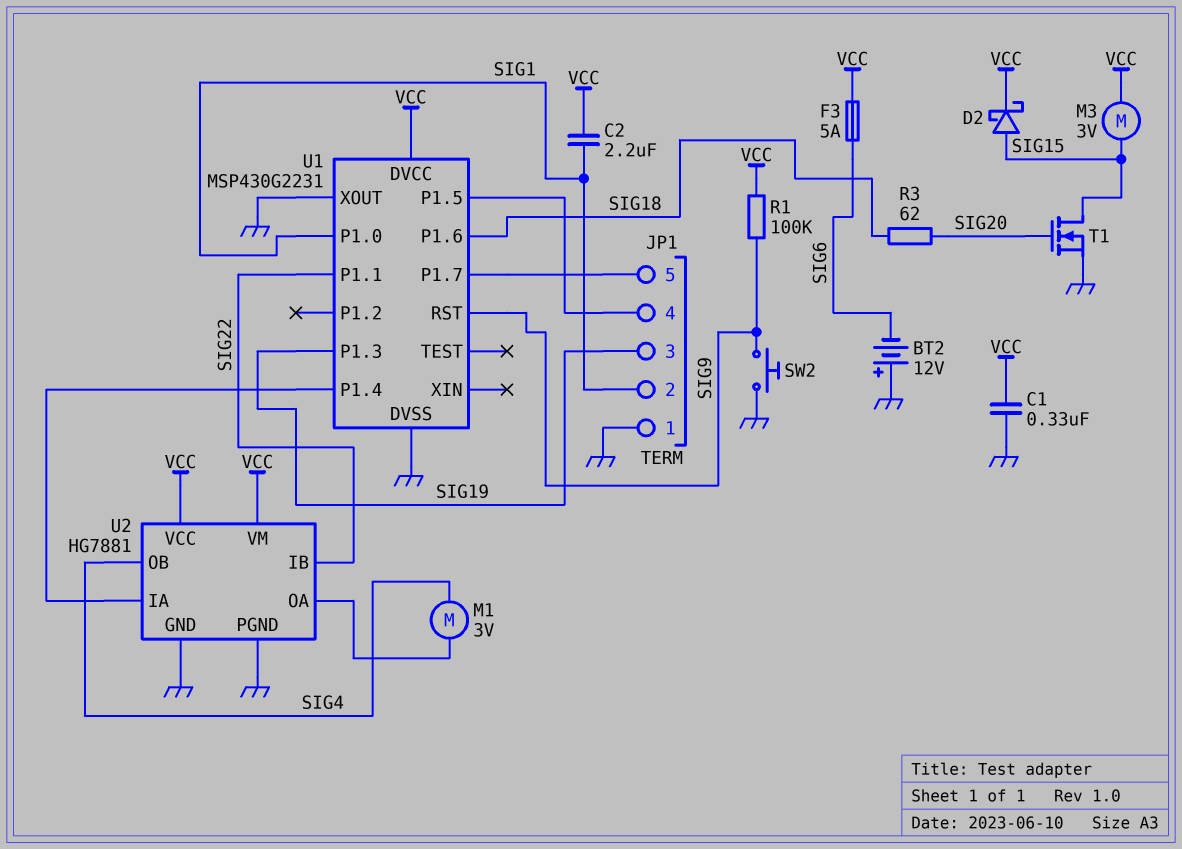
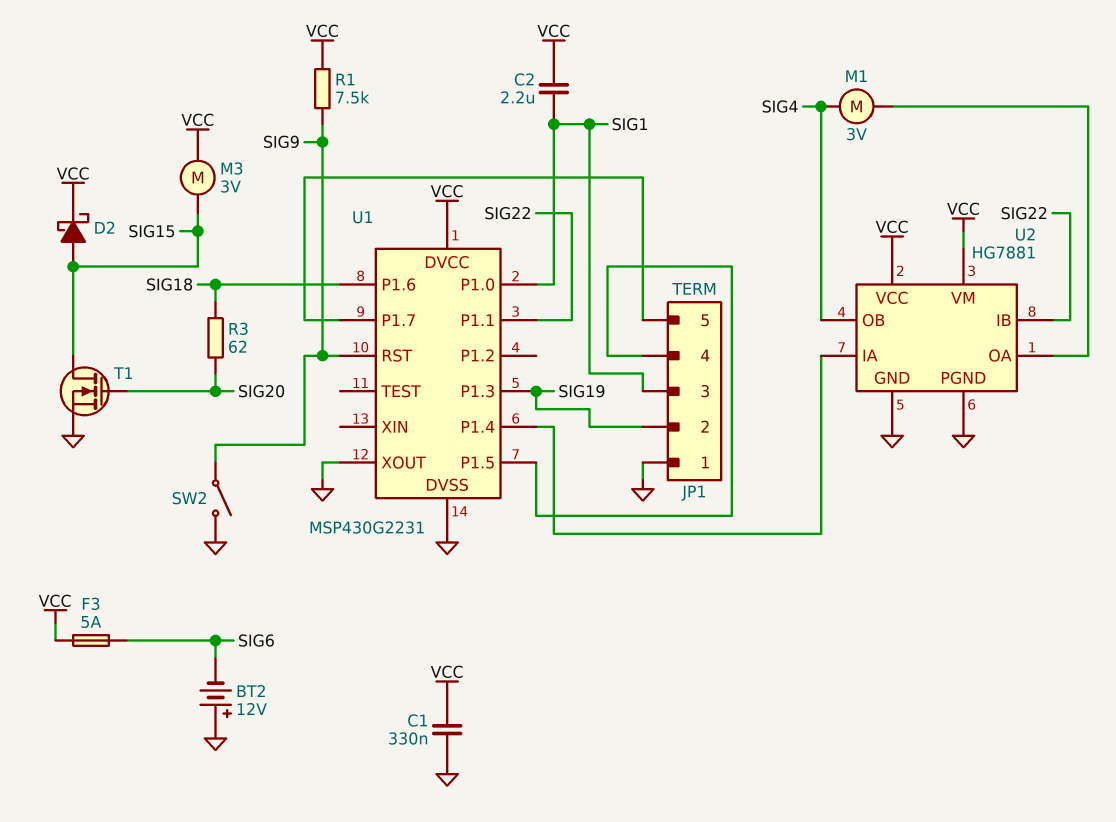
JP1 pin 2: SIG1 -> SIG19
JP1 pin 3: SIG19 -> SIG1
R1: 100k (SIG9, VCC) -> 7.5k (SIG9, VCC)
SW2: button (GND, SIG9) -> switch (GND, SIG9)

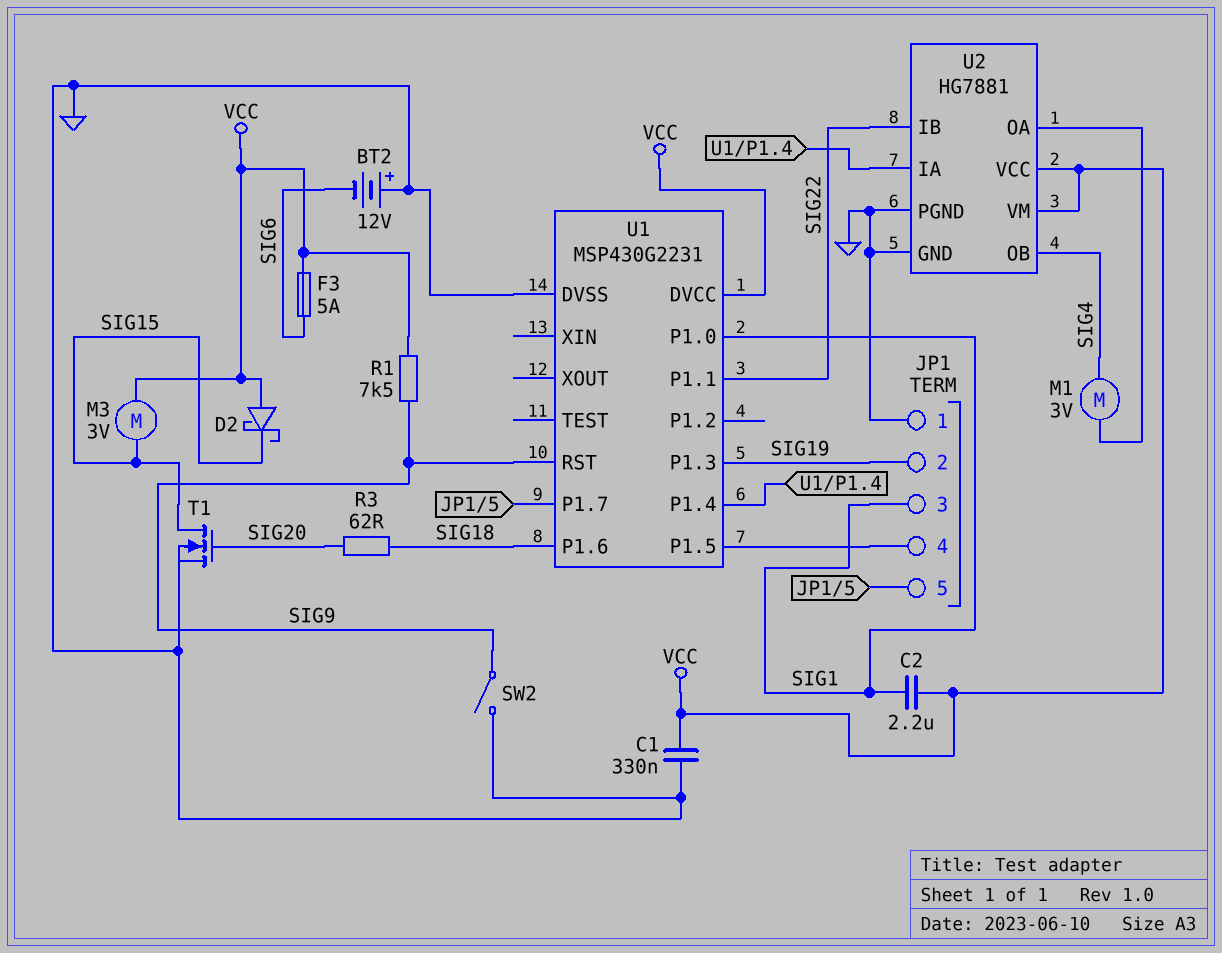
D2: schottky (A SIG15, K VCC) -> schottky (A VCC, K SIG15)
U1 pin XOUT: GND -> none

